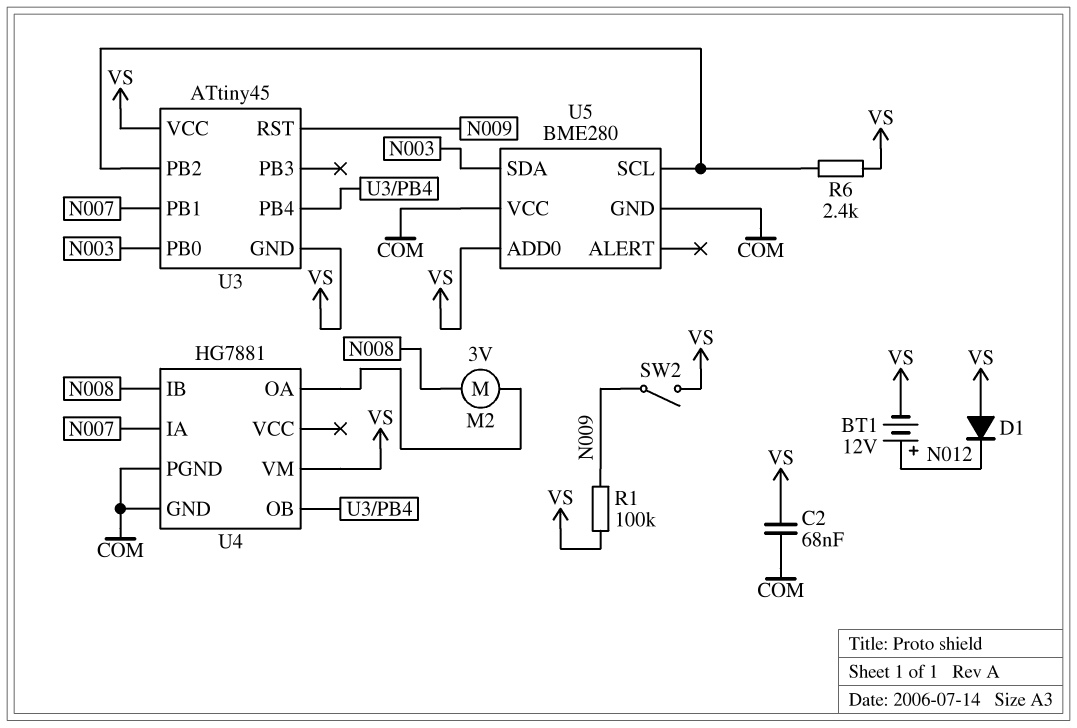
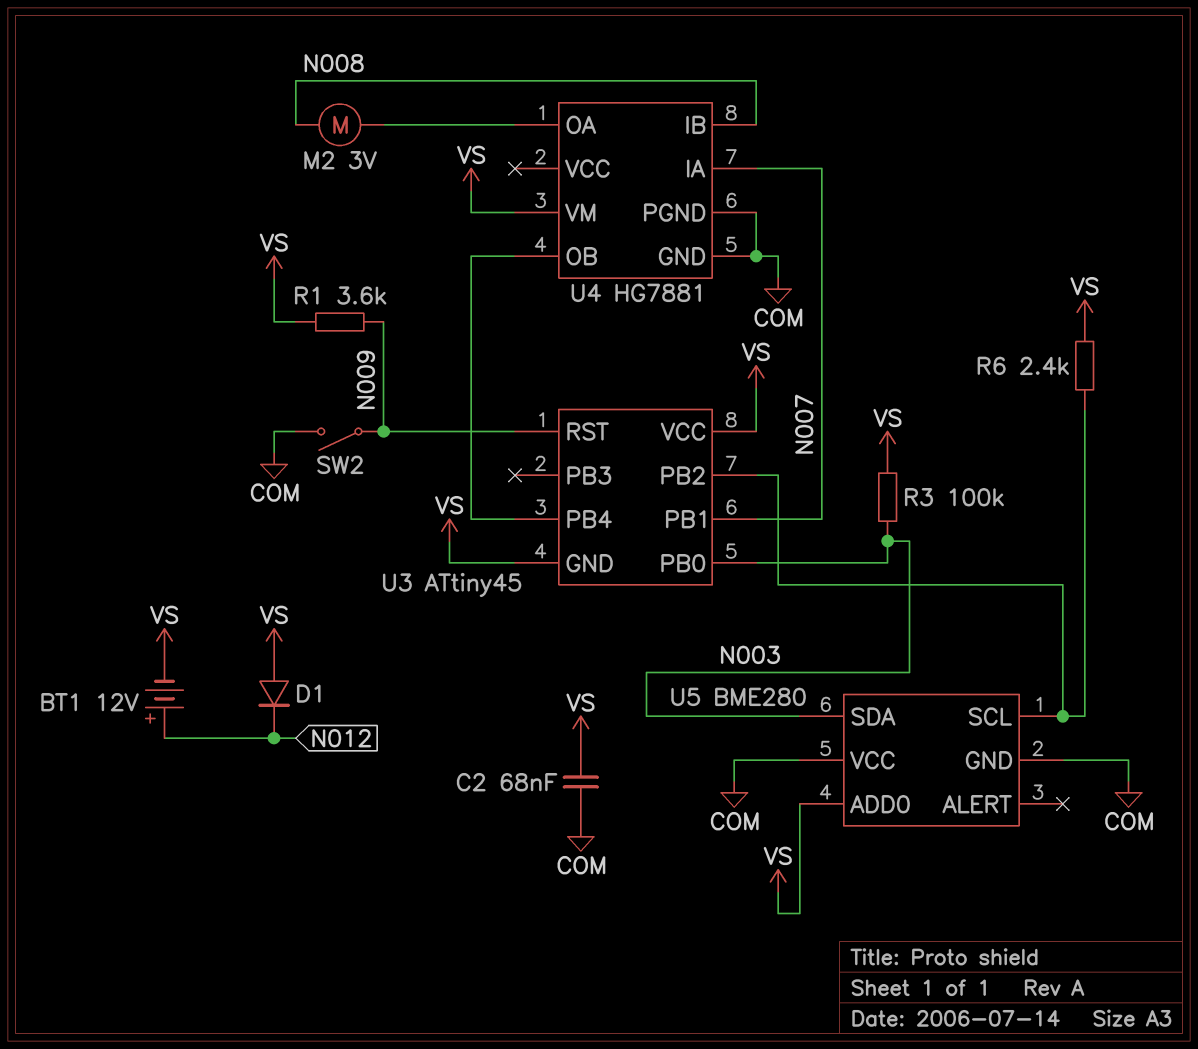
R1: 100k (N009, VS) -> 3.6k (N009, VS)
R3: none -> 100k (N003, VS)
SW2: switch (N009, VS) -> switch (COM, N009)

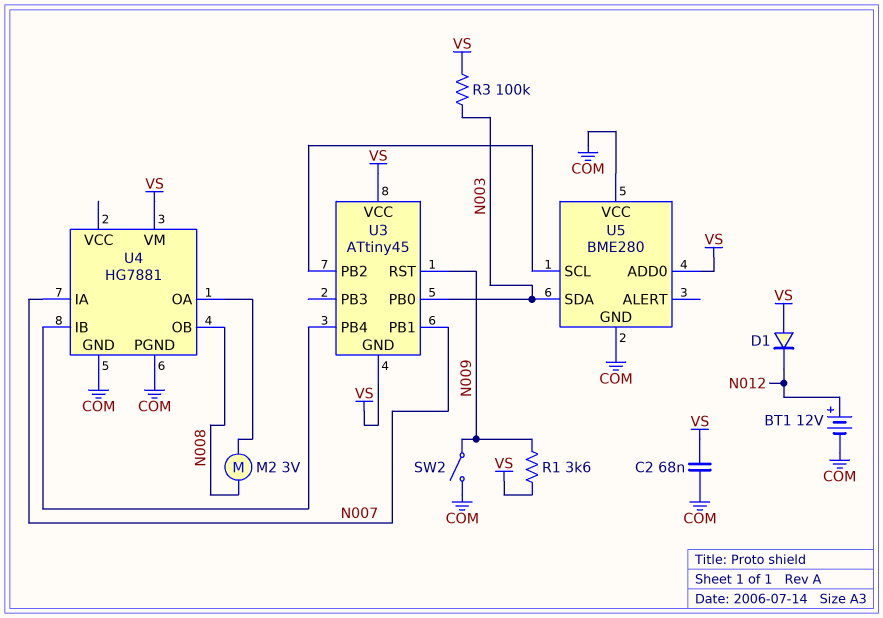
BT1: 12V (plus N012, minus VS) -> 12V (plus N012, minus COM)
R6: 2.4k (U3/PB2, VS) -> none
U4 pin IB: N008 -> U3/PB4
U4 pin OB: U3/PB4 -> N008

